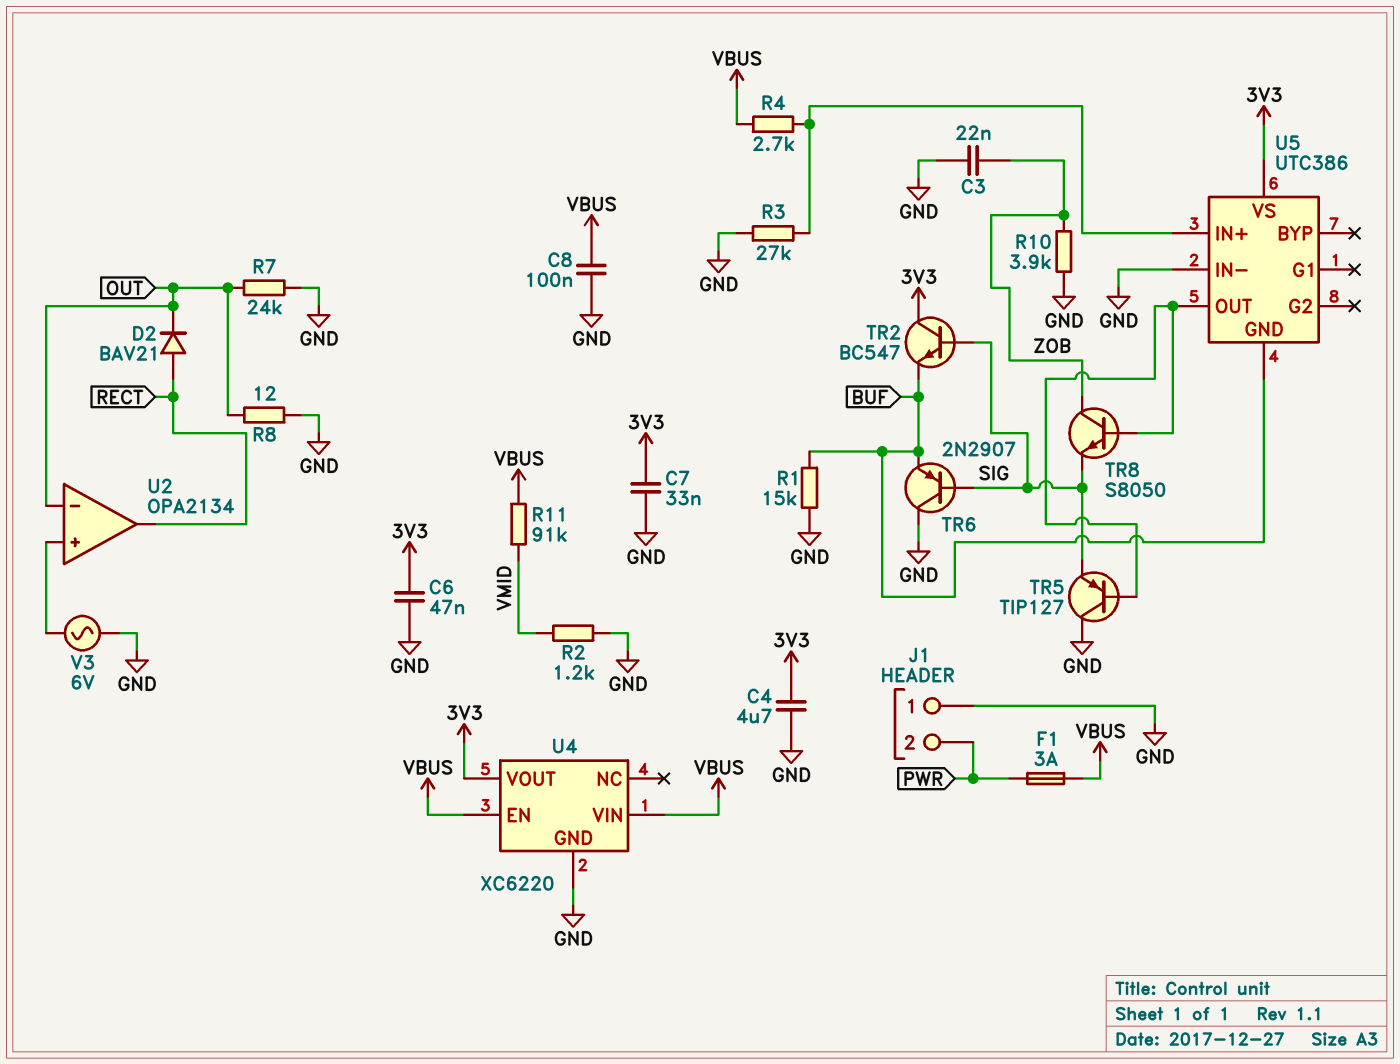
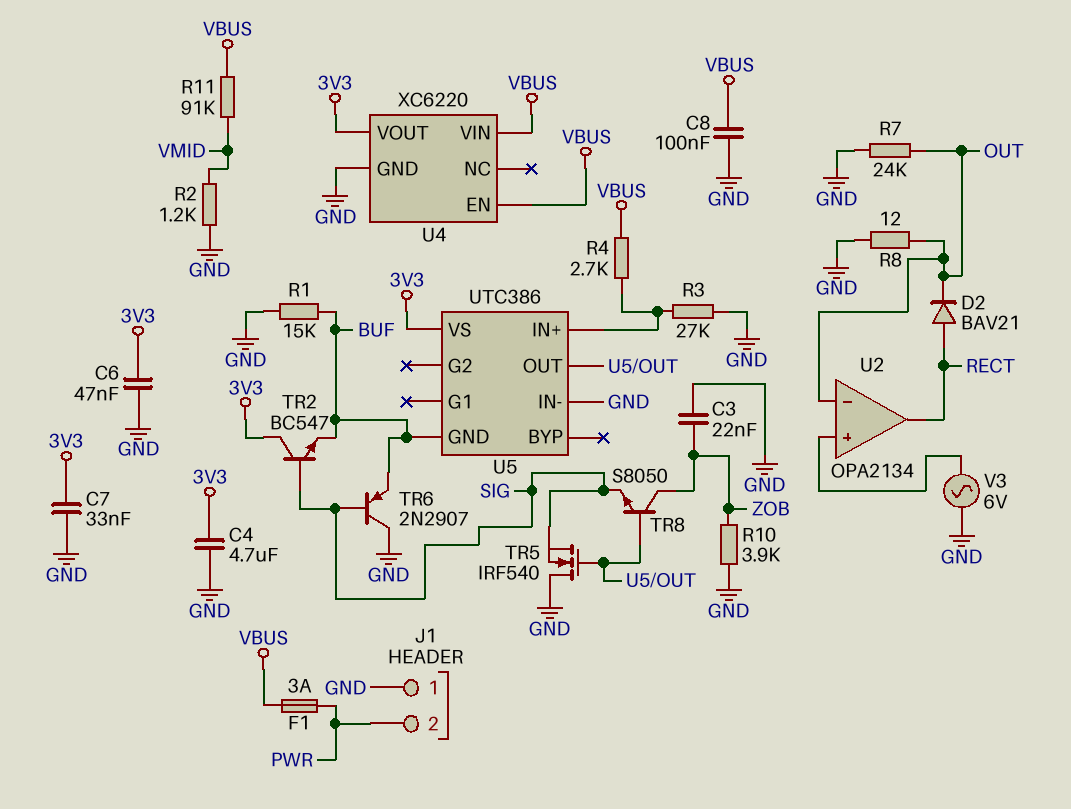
TR5: PNP TIP127 (B U5/OUT, C GND, E SIG) -> NMOS IRF540 (G U5/OUT, D GND, S SIG)

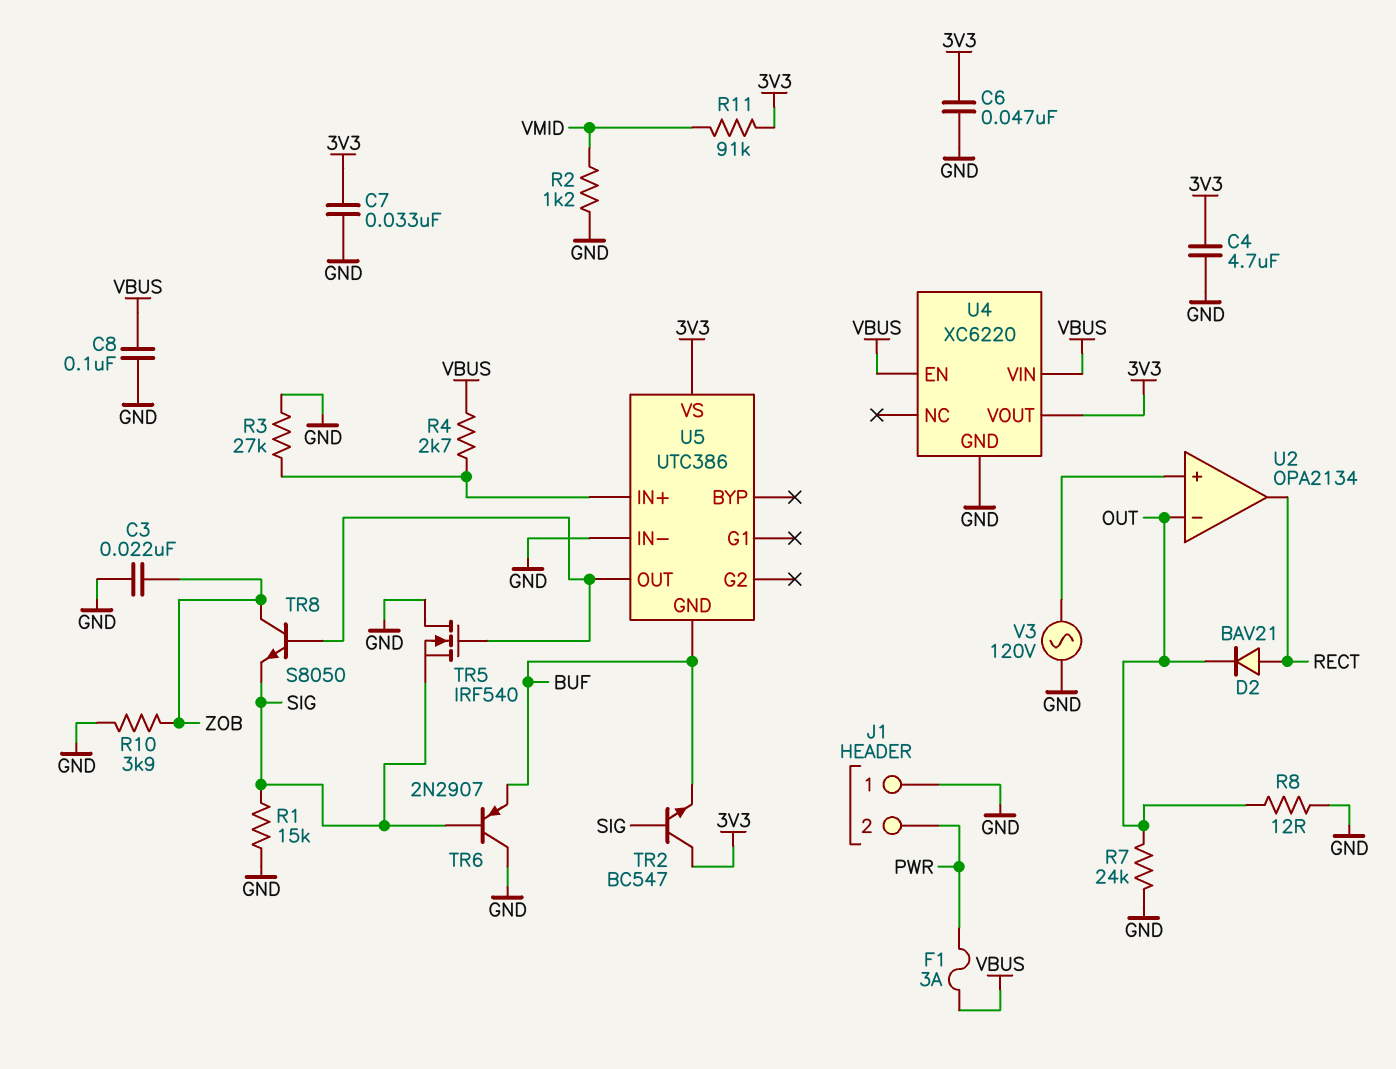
R1: 15k (BUF, GND) -> 15k (GND, SIG)
R11: 91k (VBUS, VMID) -> 91k (3V3, VMID)
V3: AC 6V (GND, U2/in+) -> AC 120V (GND, U2/in+)

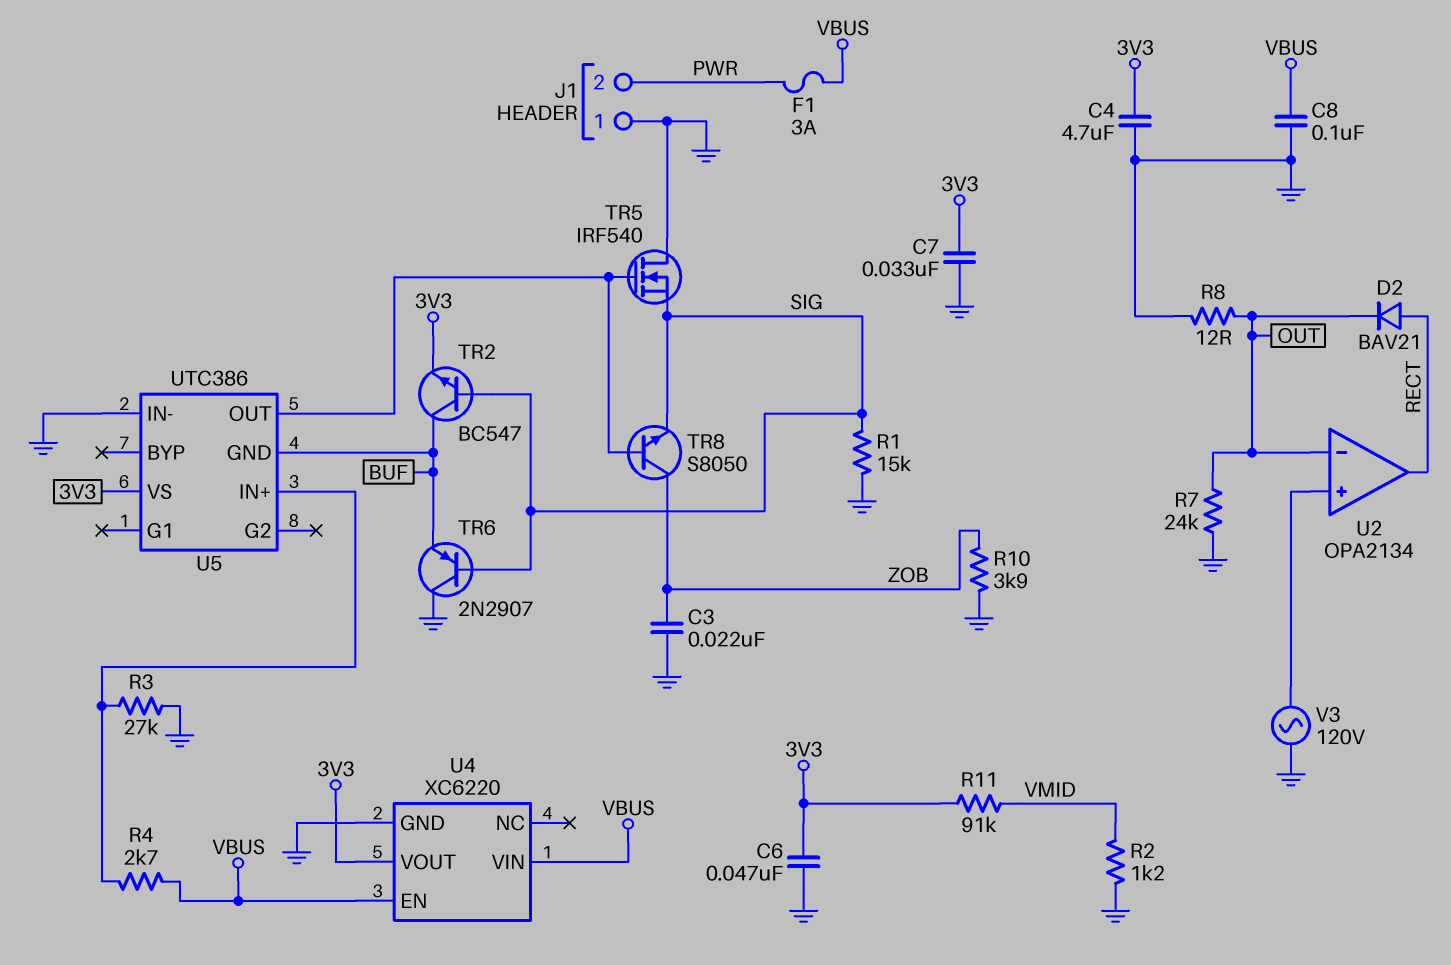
TR2: NPN BC547 (B SIG, C 3V3, E BUF) -> NPN BC547 (B SIG, C BUF, E 3V3)

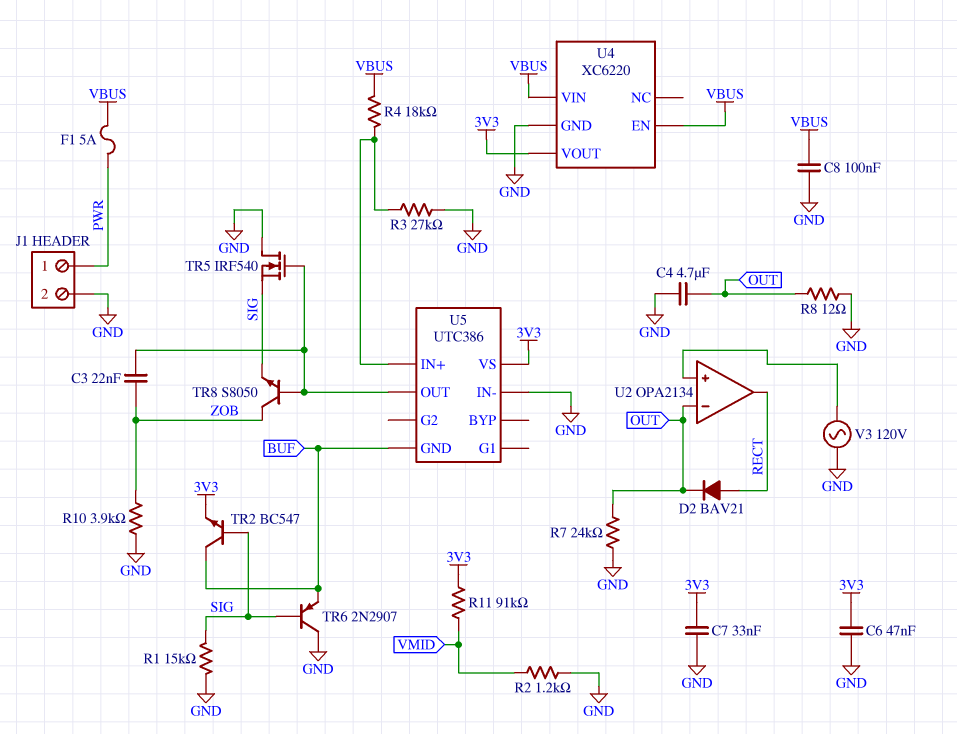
C3: 22nF (GND, ZOB) -> 22nF (U5/OUT, ZOB)
C4: 4.7uF (3V3, GND) -> 4.7uF (GND, OUT)
F1: 3A (PWR, VBUS) -> 5A (PWR, VBUS)
J1 pin 1: GND -> PWR
J1 pin 2: PWR -> GND
R4: 2.7k (U5/IN+, VBUS) -> 18k (U5/IN+, VBUS)

